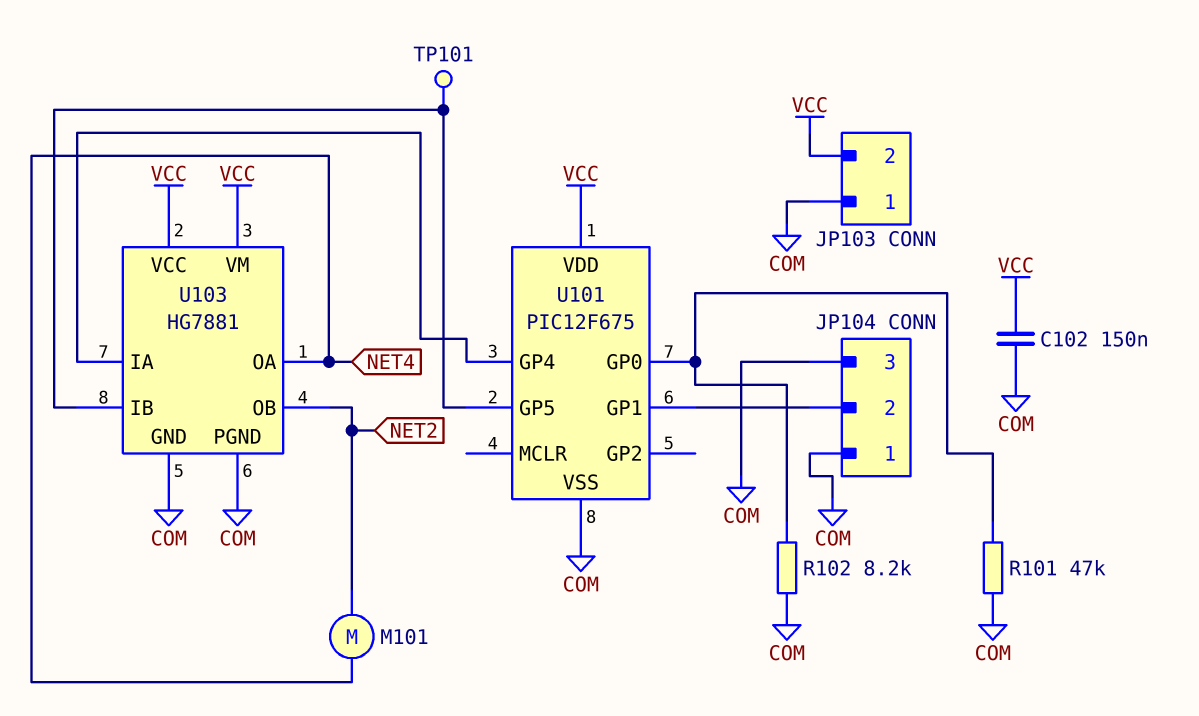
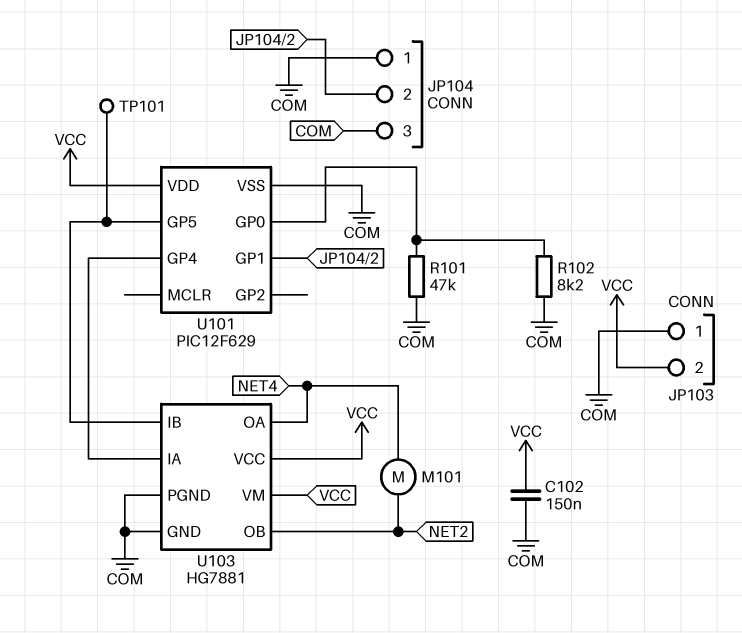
U101: PIC12F675 -> PIC12F629

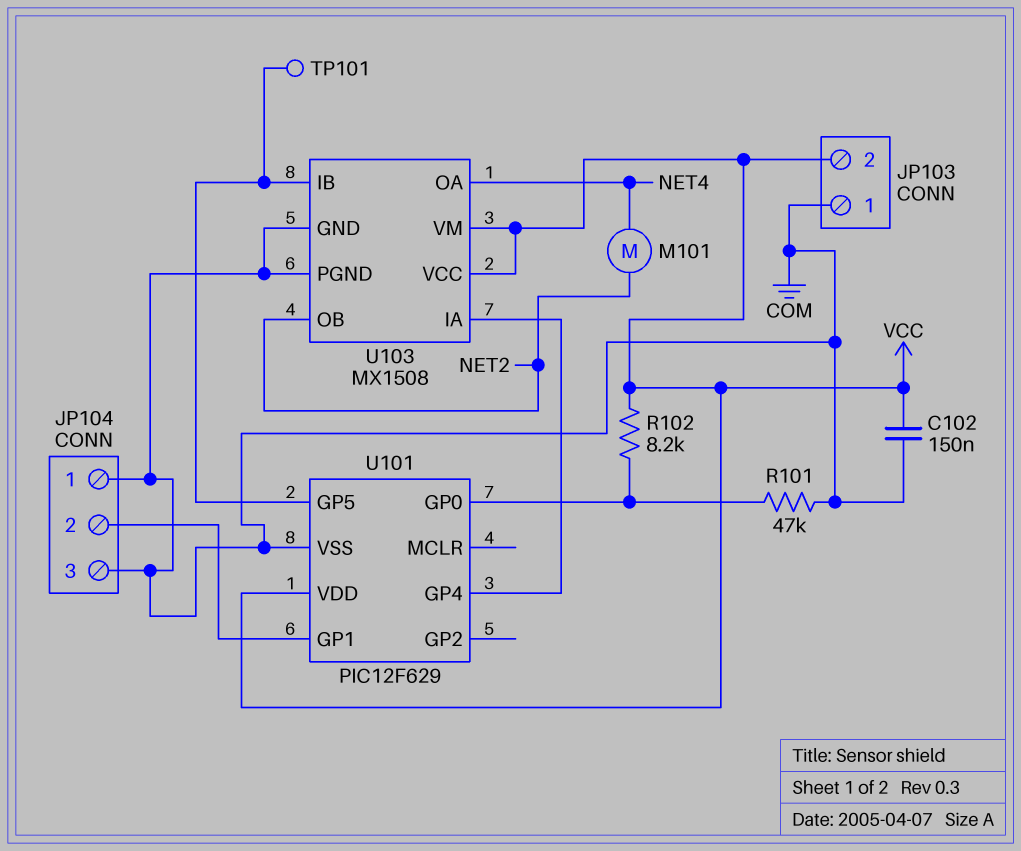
R102: 8.2k (COM, U101/GP0) -> 8.2k (U101/GP0, VCC)
U103: HG7881 -> MX1508

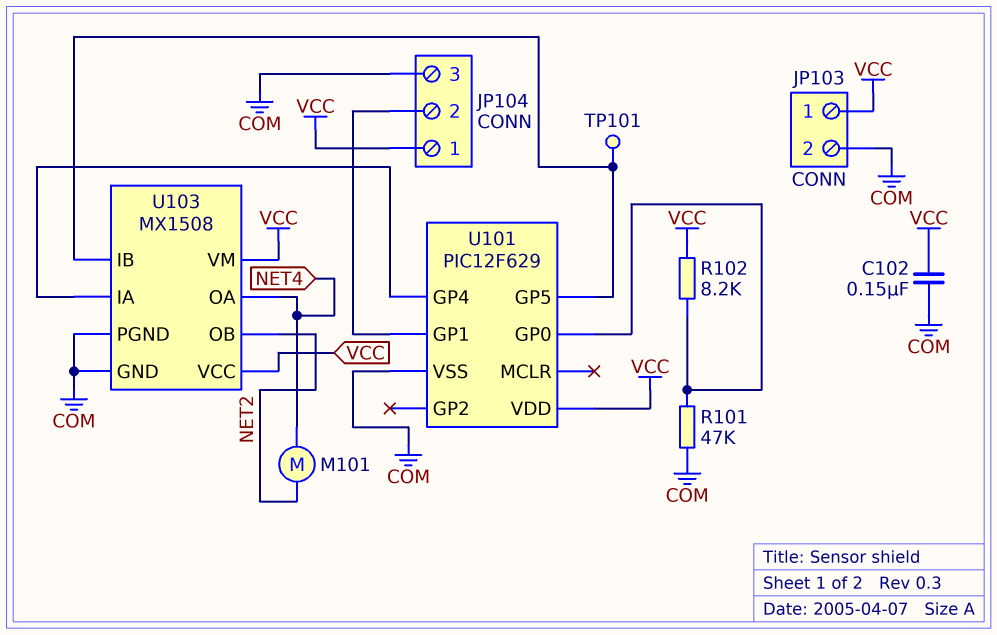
JP103 pin 1: COM -> VCC
JP103 pin 2: VCC -> COM
JP104 pin 1: COM -> VCC

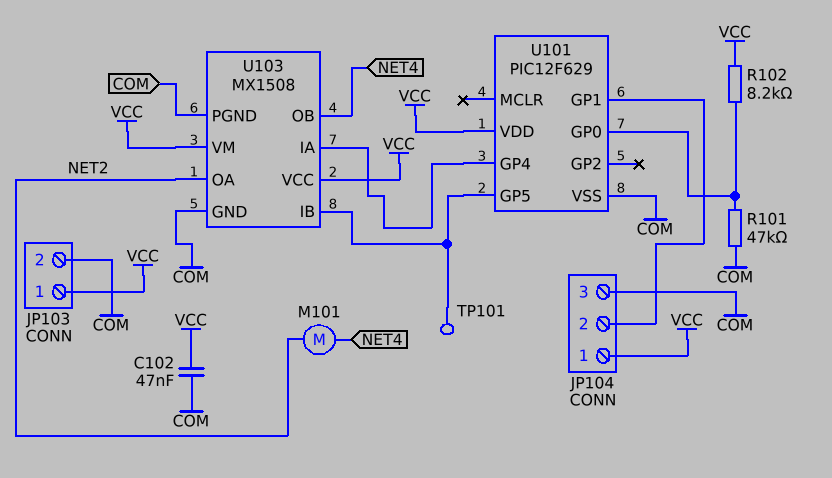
C102: 150nF (COM, VCC) -> 47nF (COM, VCC)
U103 pin OA: NET4 -> NET2
U103 pin OB: NET2 -> NET4

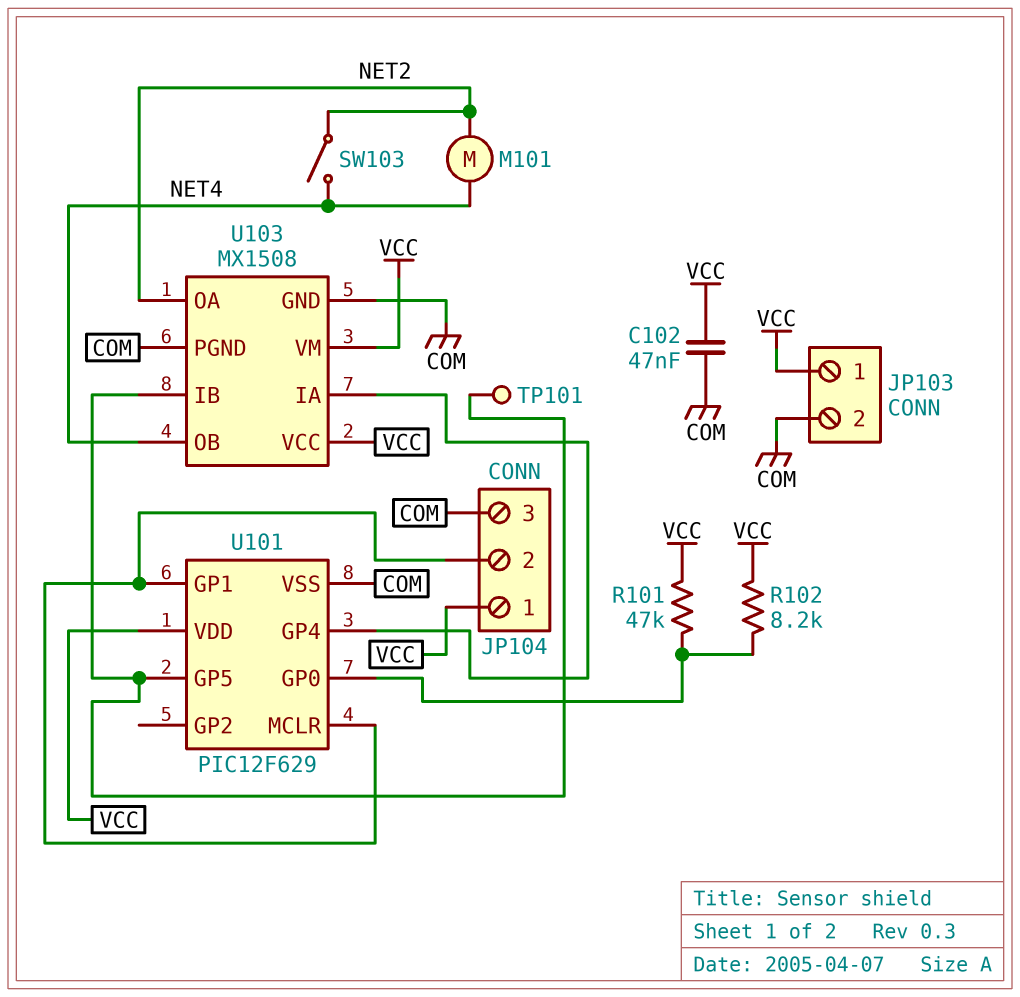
R101: 47k (COM, U101/GP0) -> 47k (U101/GP0, VCC)
SW103: none -> switch (NET2, NET4)
U101 pin MCLR: none -> JP104/2

